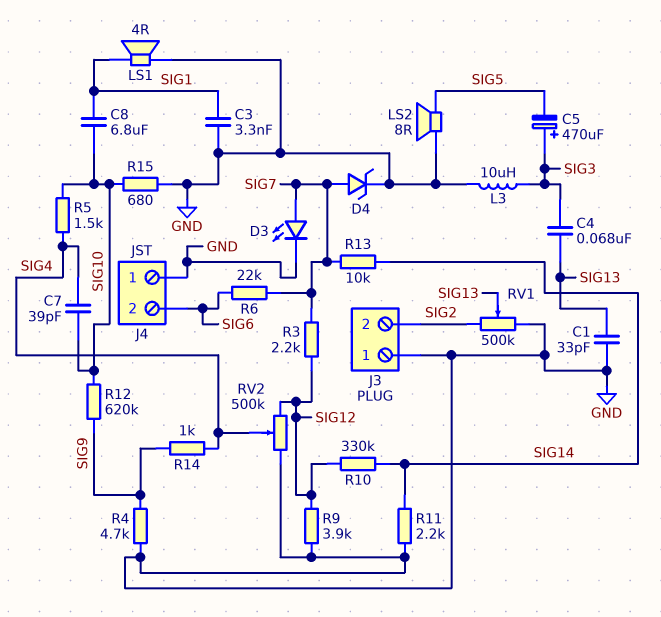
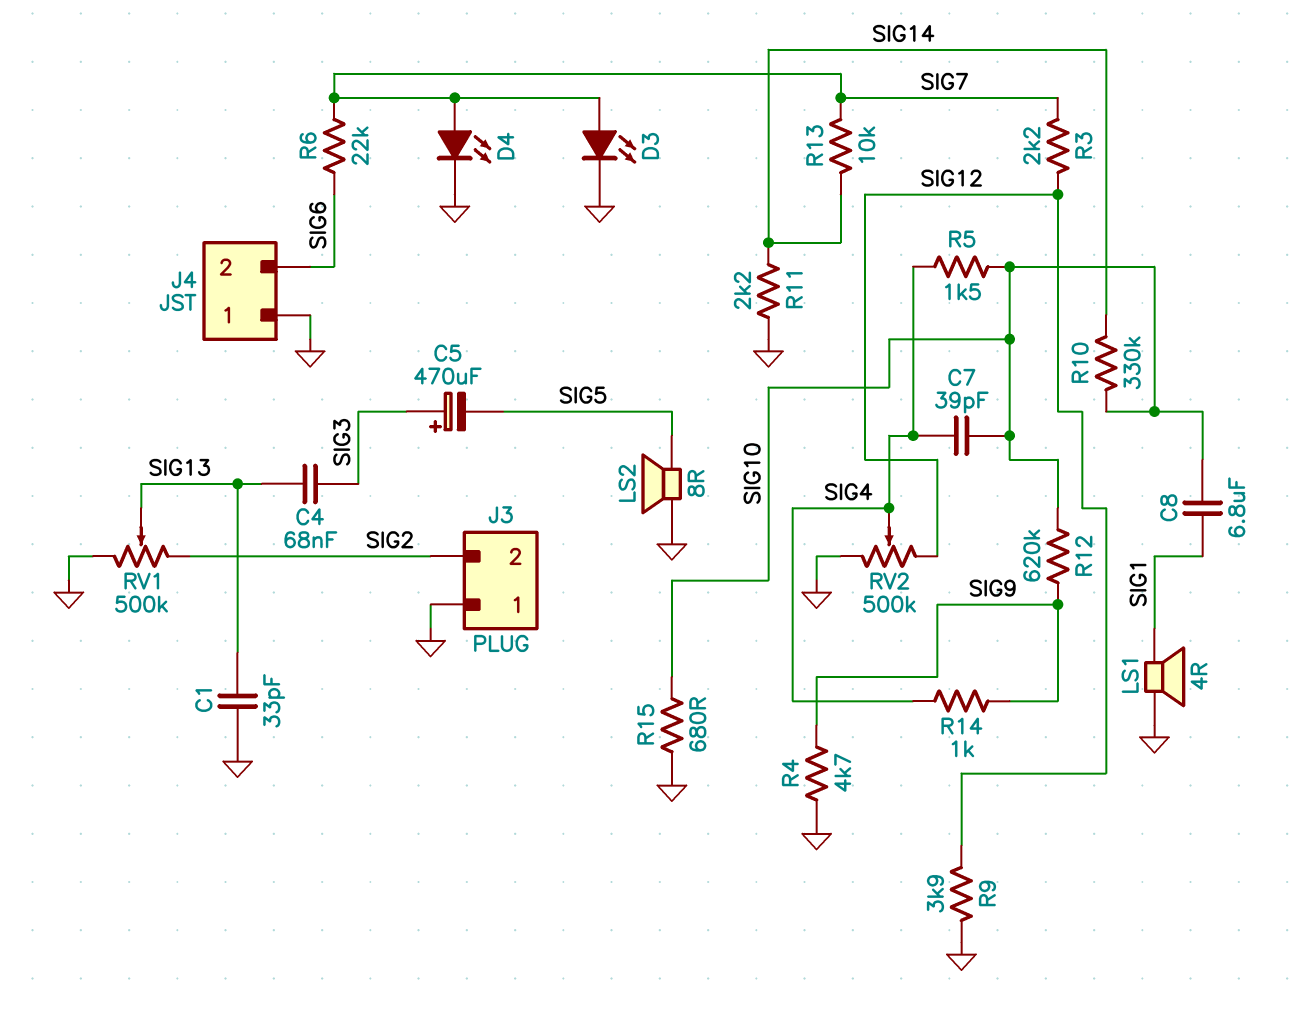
C3: 3.3nF (GND, SIG1) -> none
D4: zener (A SIG7, K GND) -> LED (A SIG7, K GND)
L3: 10uH (GND, SIG3) -> none
R10: 330k (SIG12, SIG14) -> 330k (SIG10, SIG14)

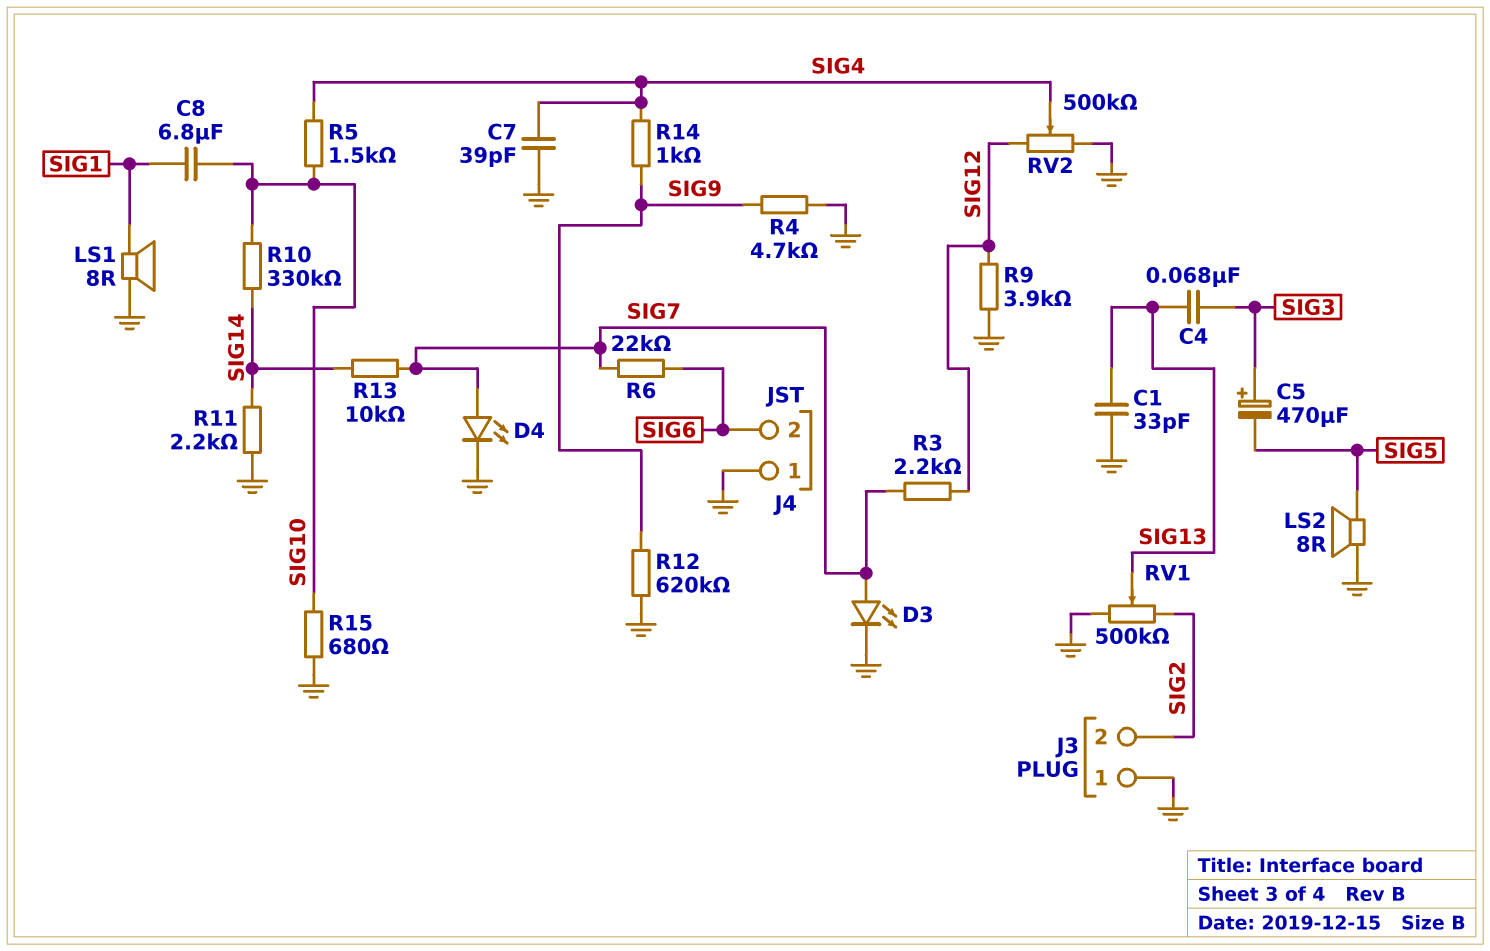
C7: 39pF (SIG4, SIG10) -> 39pF (GND, SIG4)
LS1: speaker 4R (GND, SIG1) -> speaker 8R (GND, SIG1)
R12: 620k (SIG9, SIG10) -> 620k (GND, SIG9)

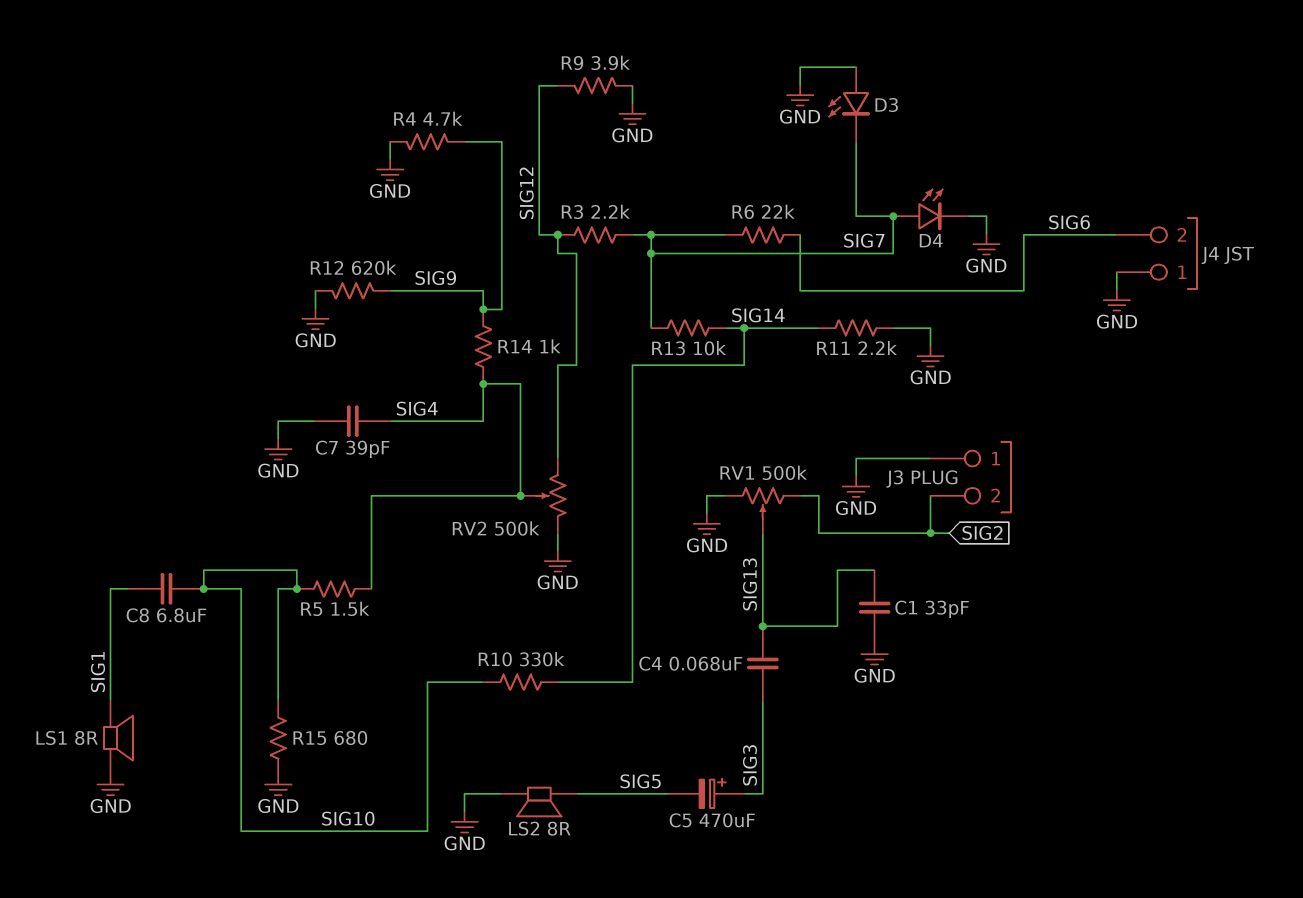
D3: LED (A SIG7, K GND) -> LED (A GND, K SIG7)

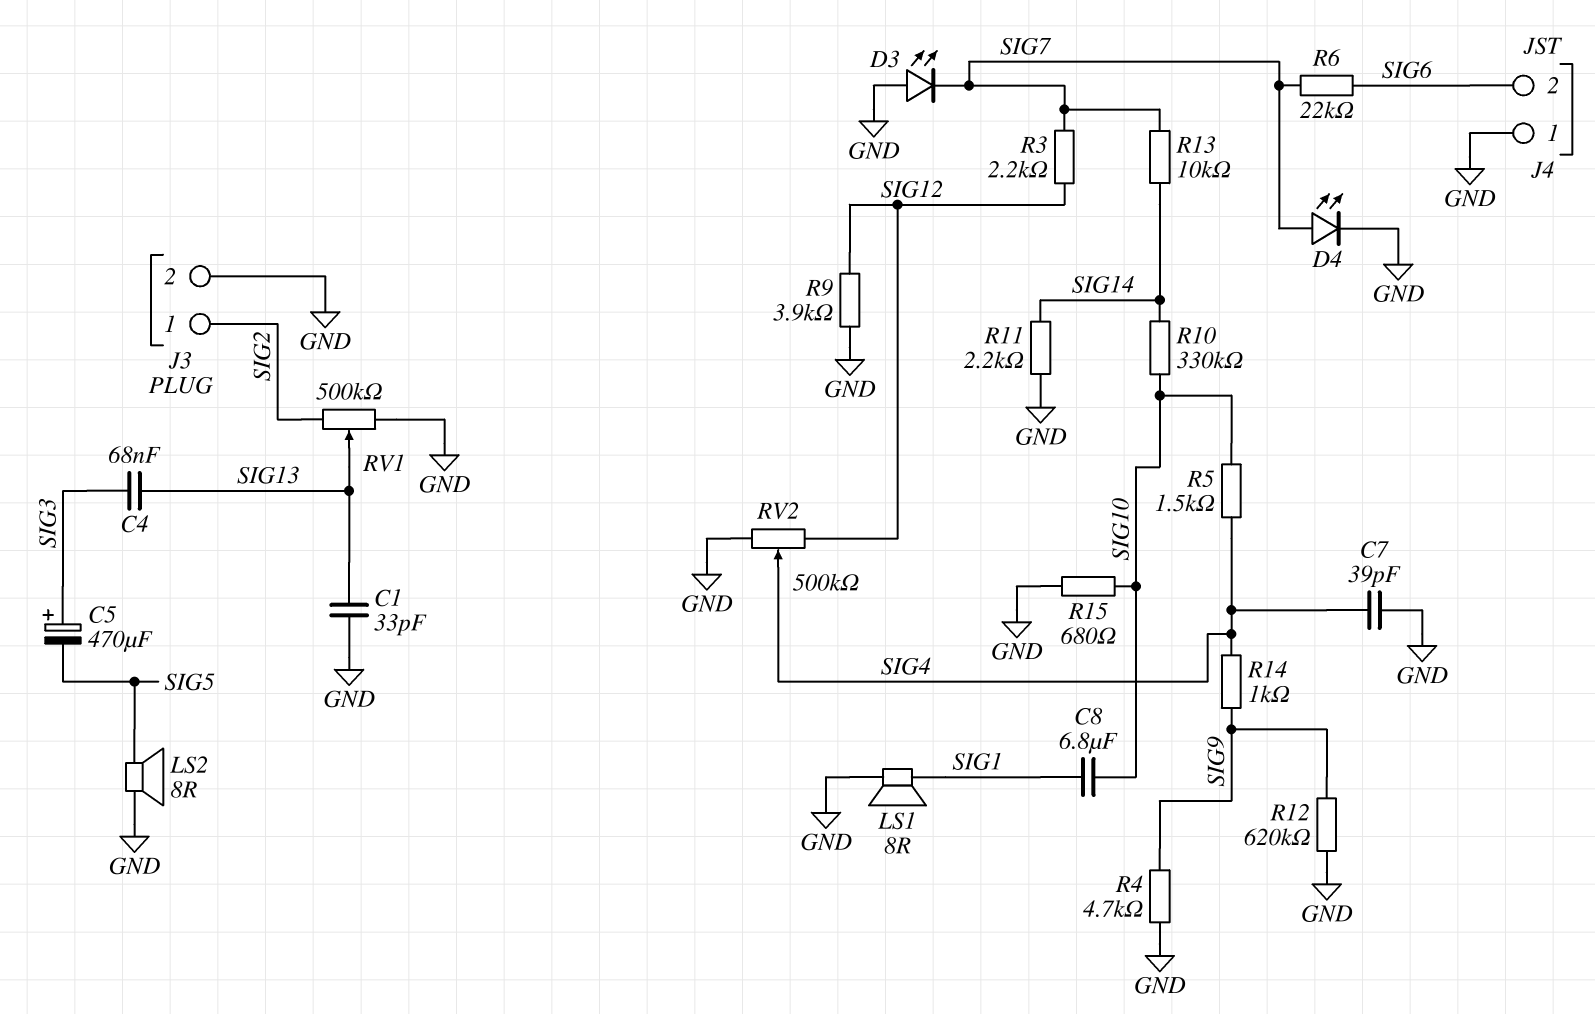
J3 pin 1: GND -> SIG2
J3 pin 2: SIG2 -> GND

